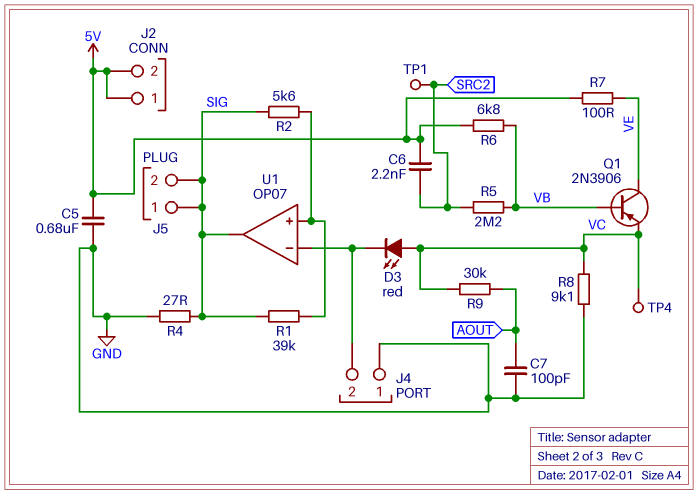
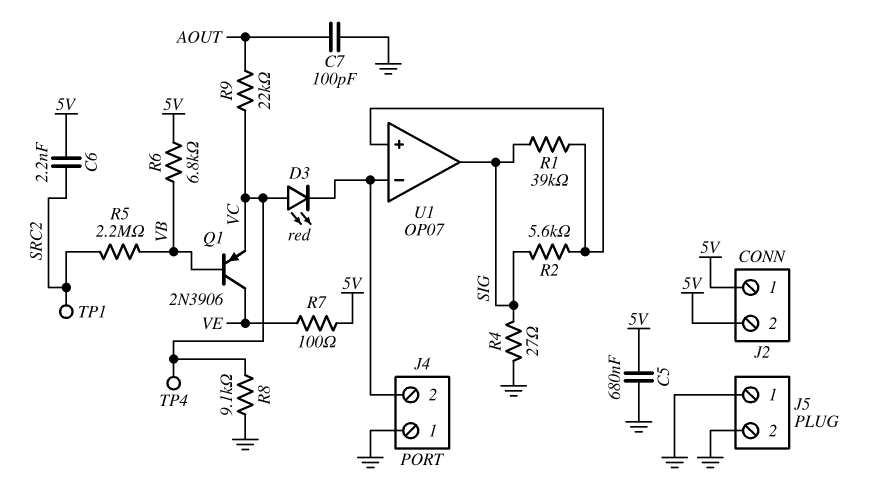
J5 pin 1: SIG -> GND
J5 pin 2: SIG -> GND
R9: 30k (AOUT, VC) -> 22k (AOUT, VC)

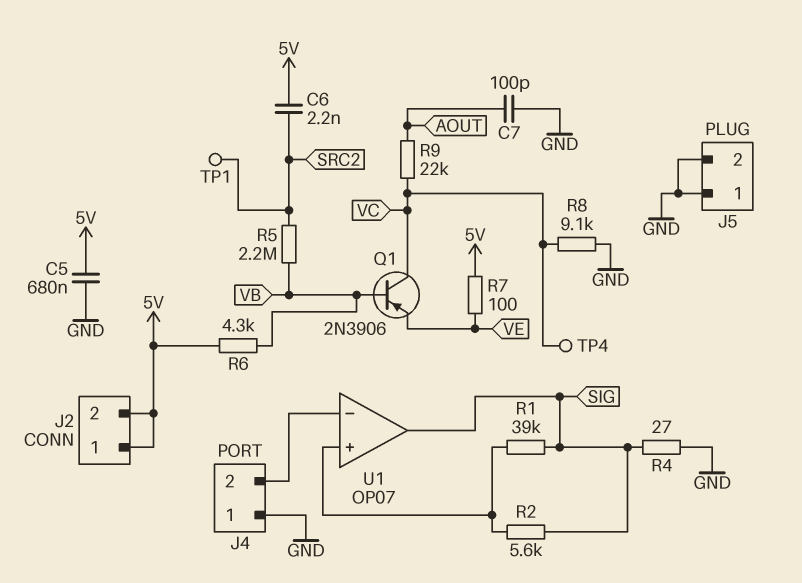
D3: LED red (A VC, K J4/2) -> none
Q1: PNP 2N3906 (B VB, C VE, E VC) -> PNP 2N3906 (B VB, C VC, E VE)
R6: 6.8k (5V, VB) -> 4.3k (5V, VB)

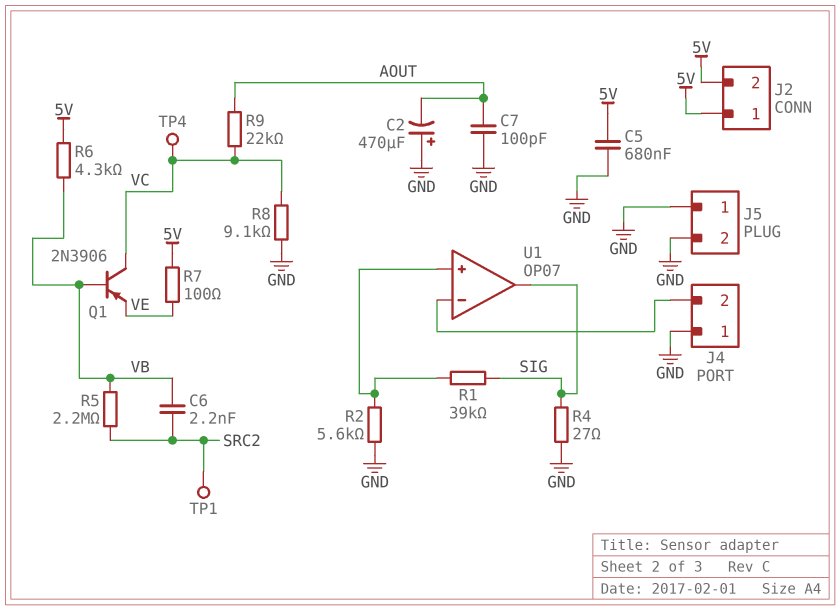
C2: none -> 470uF (plus GND, minus AOUT)
C6: 2.2nF (5V, SRC2) -> 2.2nF (SRC2, VB)
R2: 5.6k (SIG, U1/in+) -> 5.6k (GND, U1/in+)

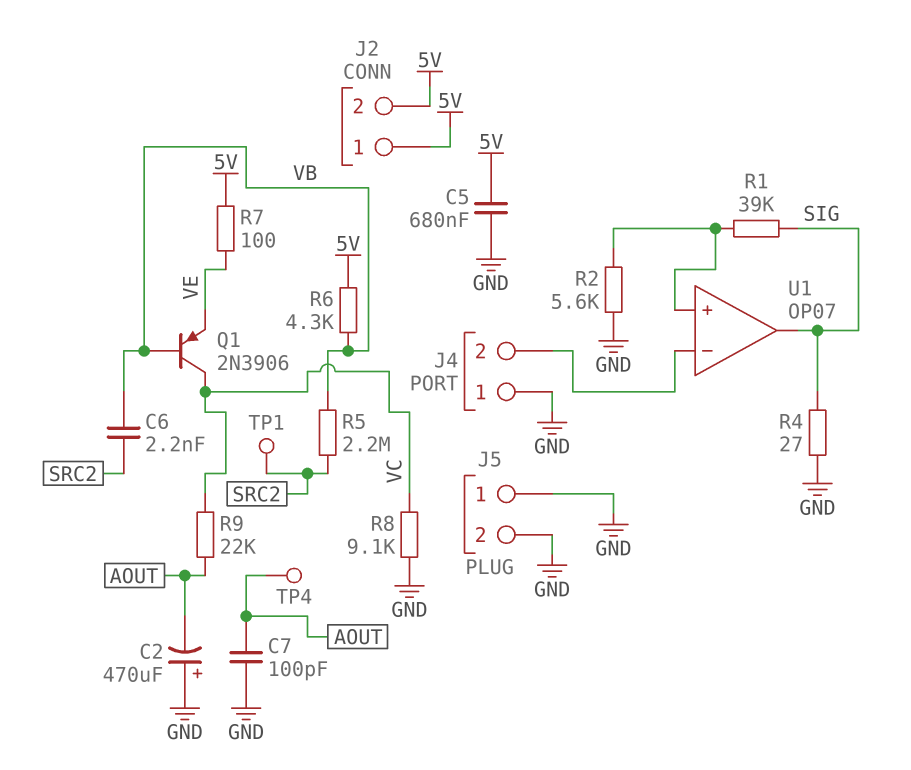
TP4: test point (VC) -> test point (AOUT)

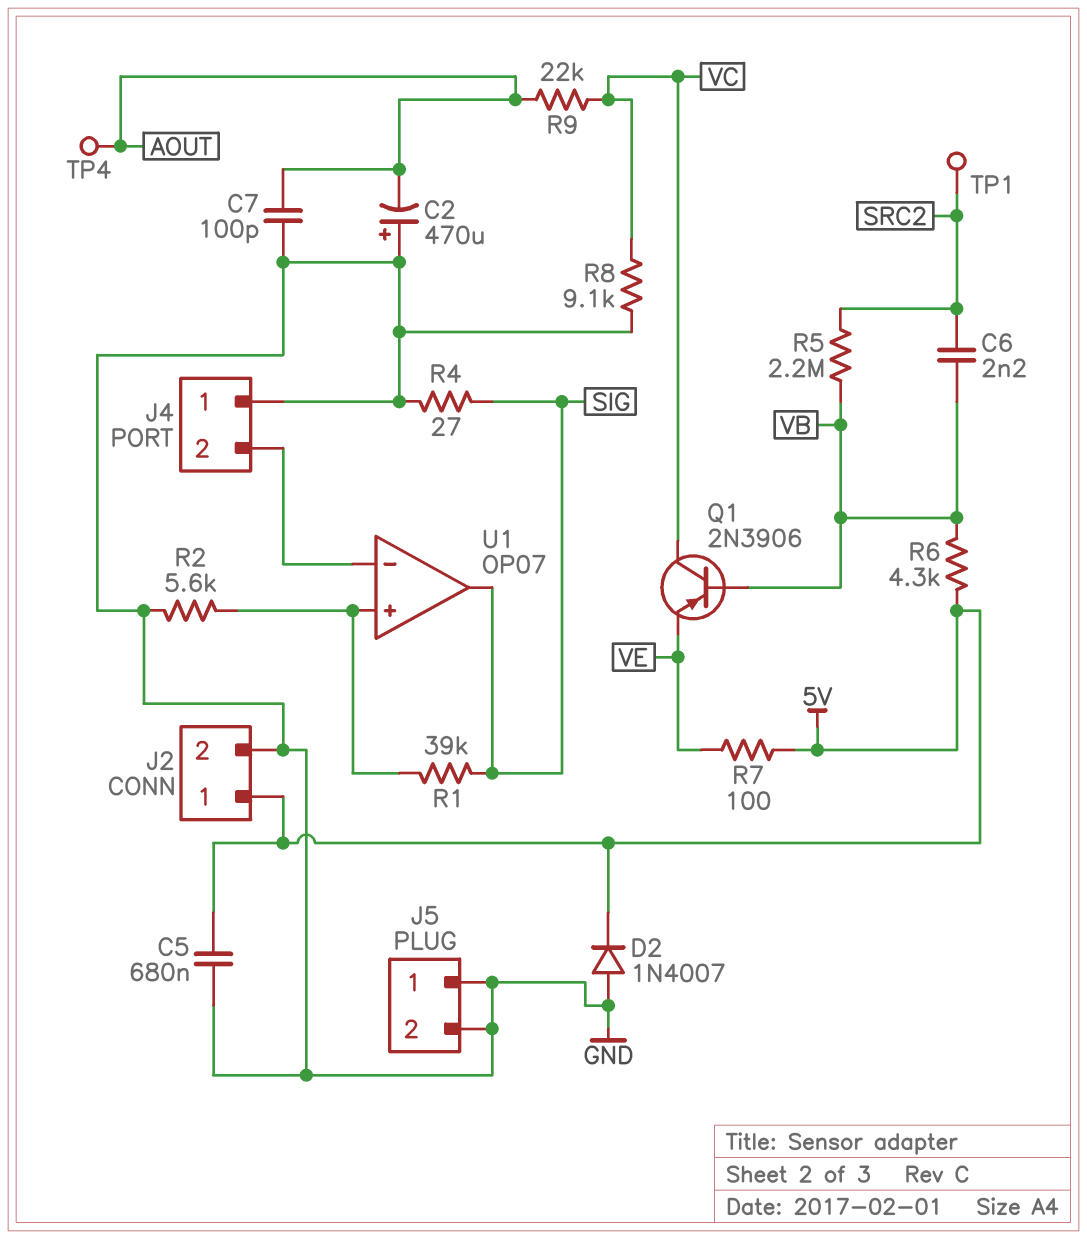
D2: none -> diode 1N4007 (A GND, K 5V)
J2 pin 2: 5V -> GND

